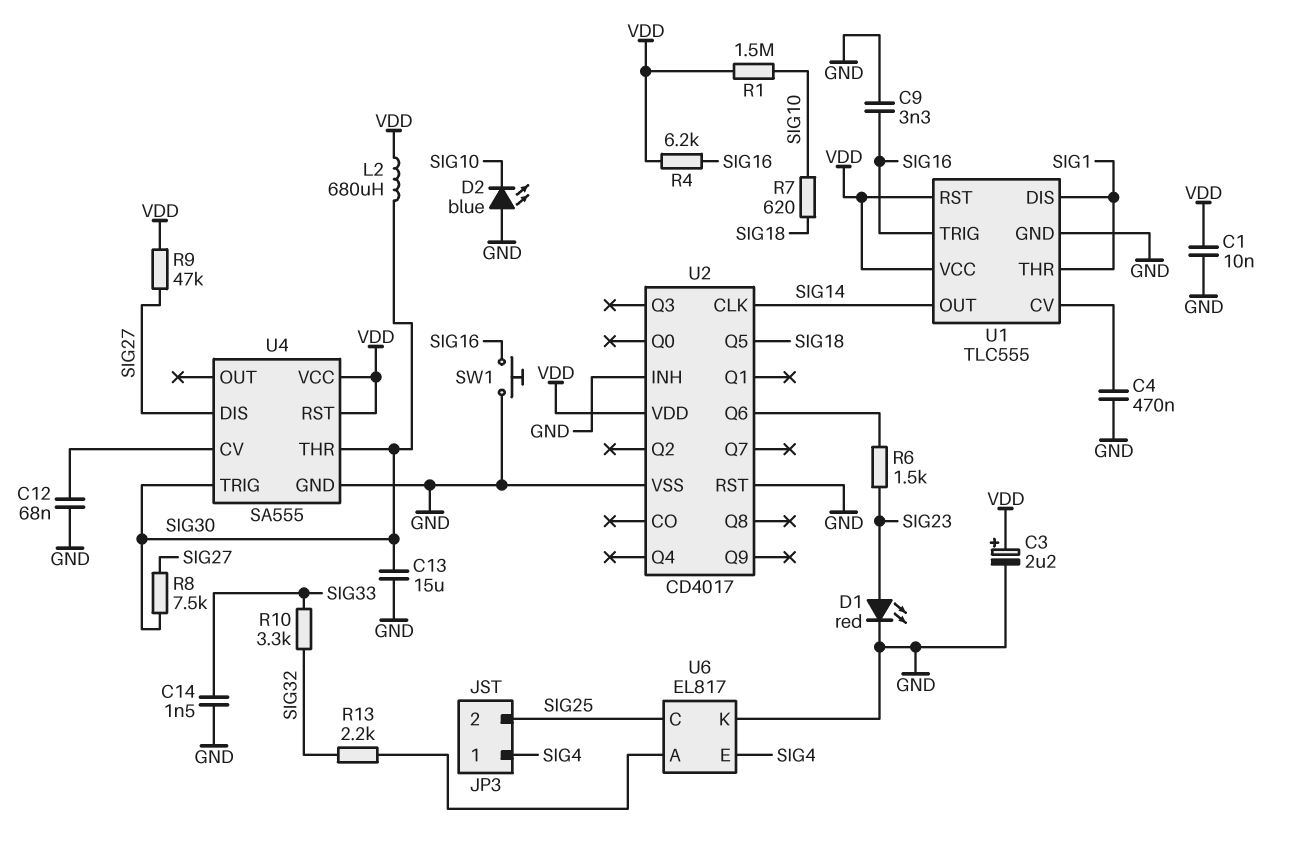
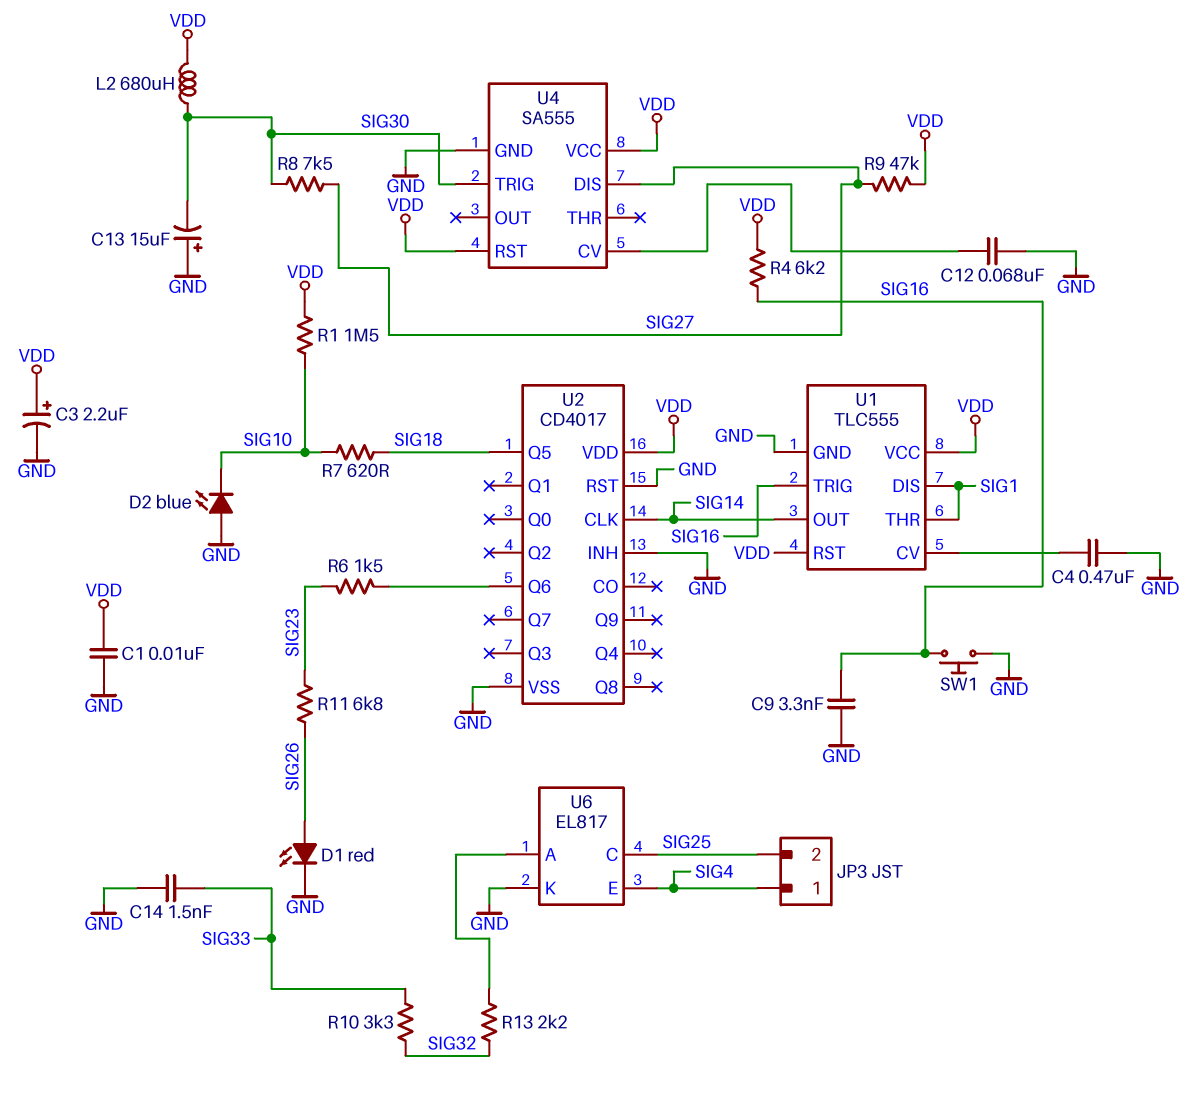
C13: 15uF (GND, SIG30) -> 15uF (plus GND, minus SIG30)
D1: LED red (A SIG23, K GND) -> LED red (A SIG26, K GND)
R11: none -> 6.8k (SIG23, SIG26)
U4 pin THR: SIG30 -> none

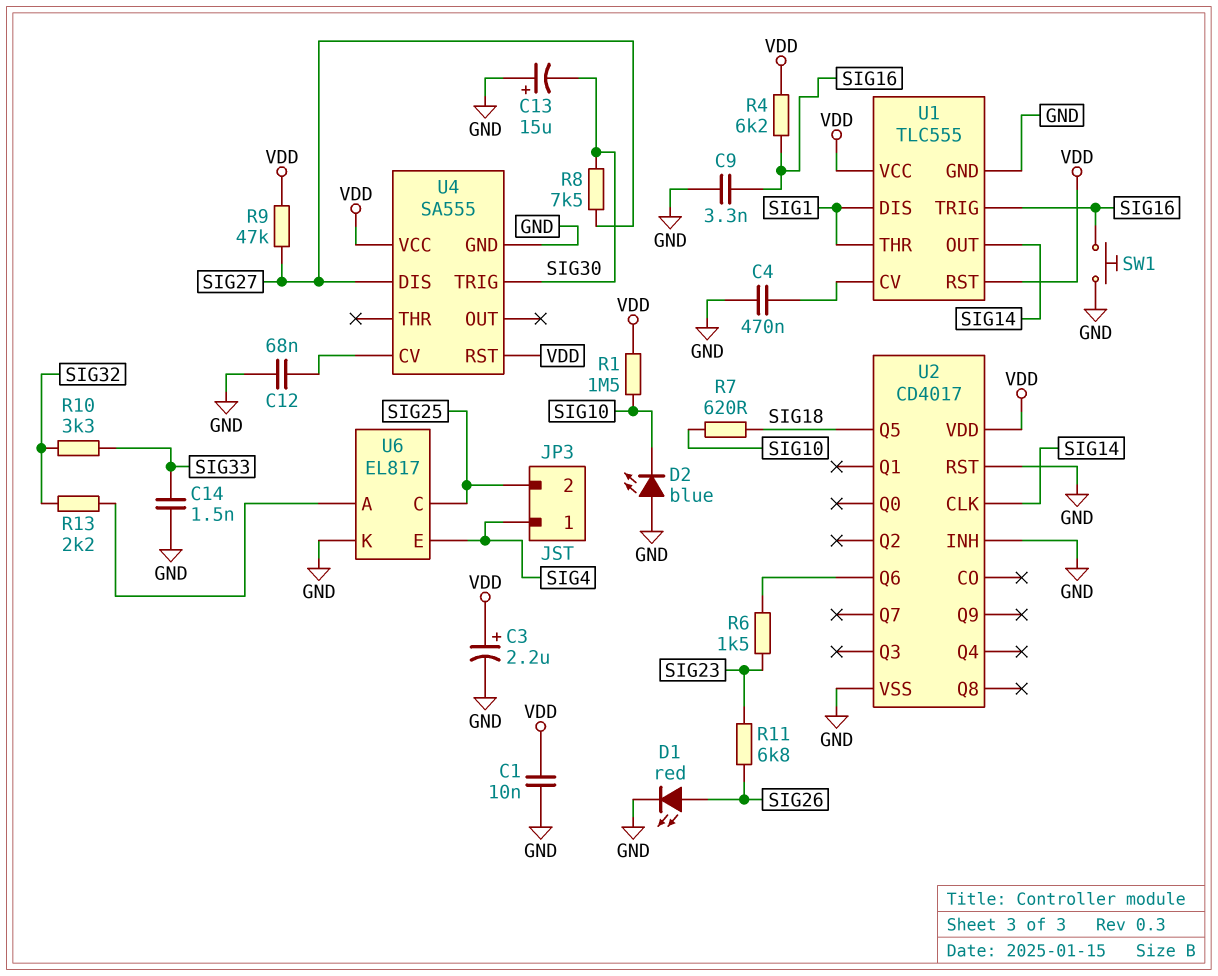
L2: 680uH (SIG30, VDD) -> none

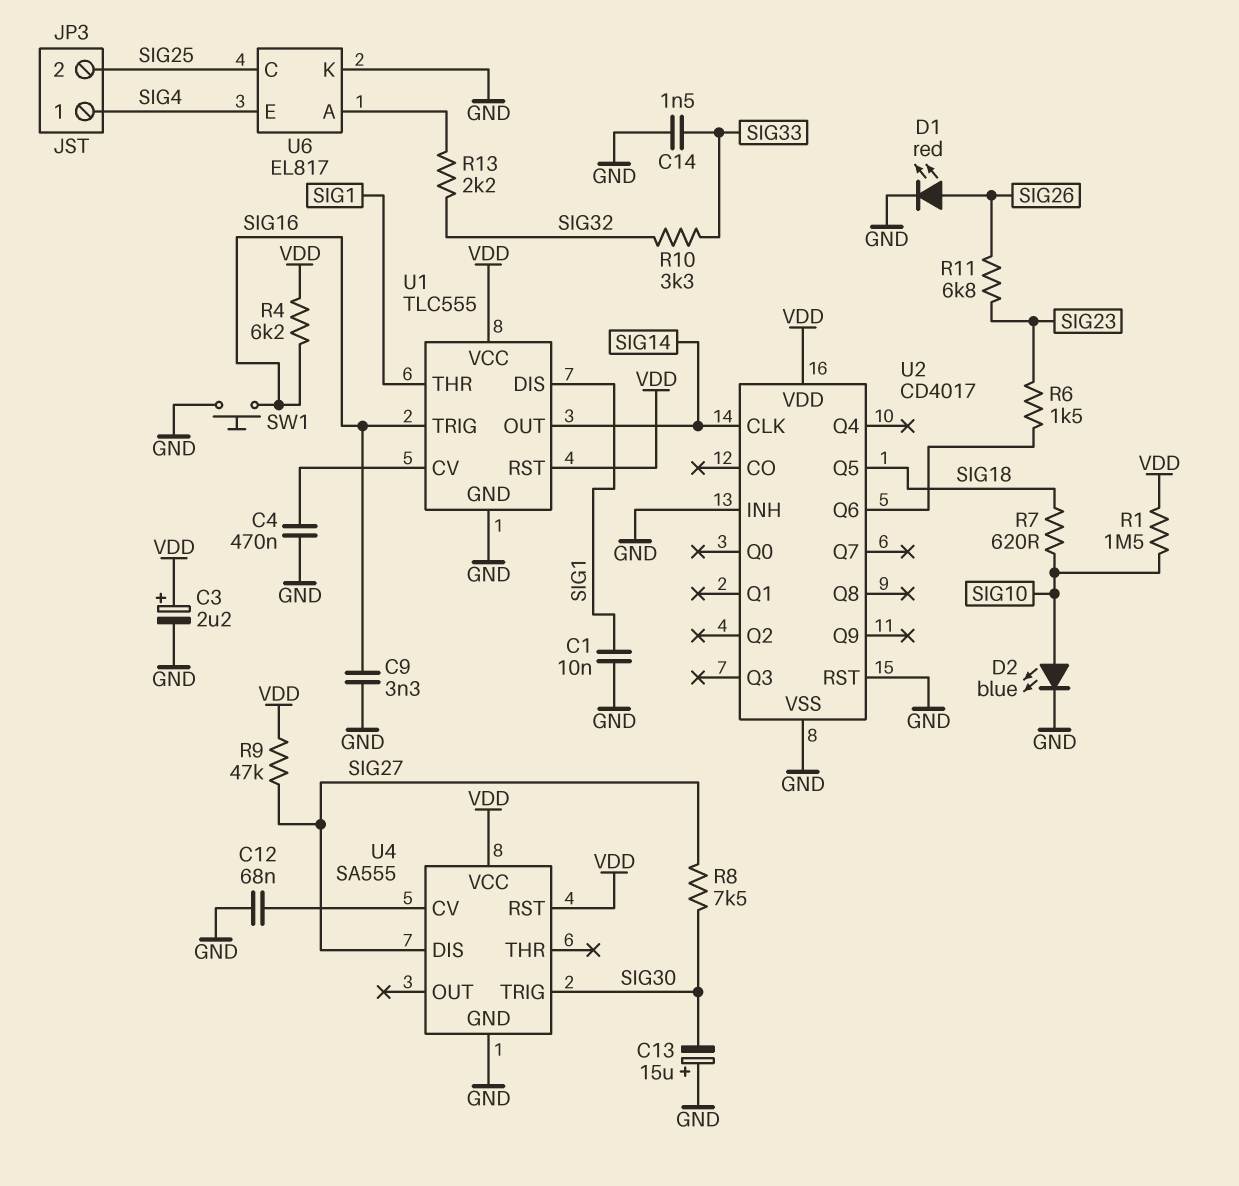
C1: 10nF (GND, VDD) -> 10nF (GND, SIG1)
D2: LED blue (A GND, K SIG10) -> LED blue (A SIG10, K GND)

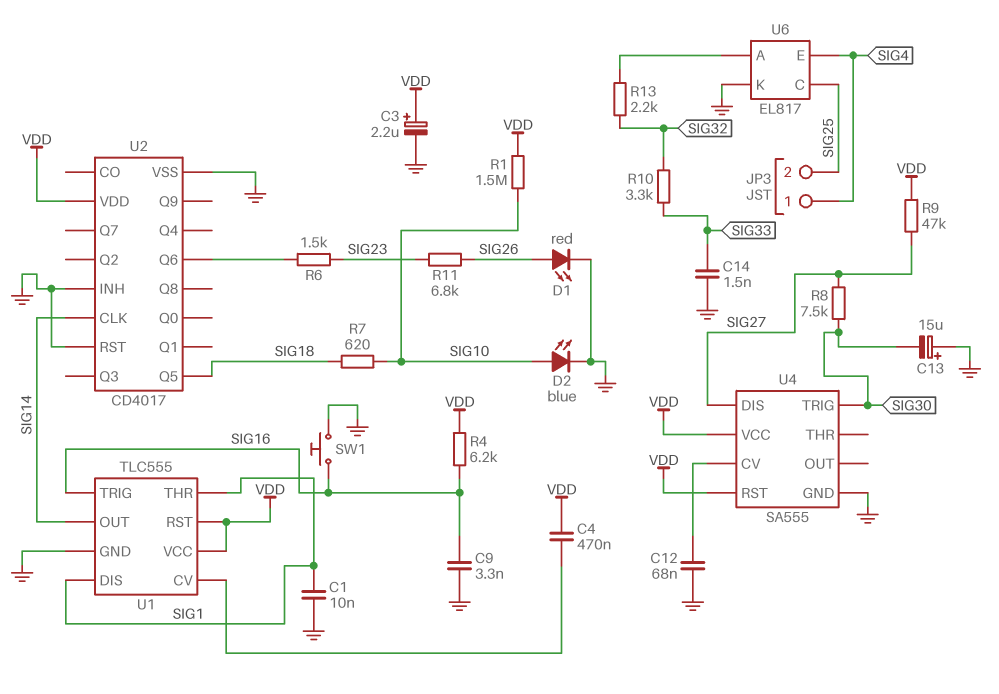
C4: 470nF (GND, U1/CV) -> 470nF (U1/CV, VDD)

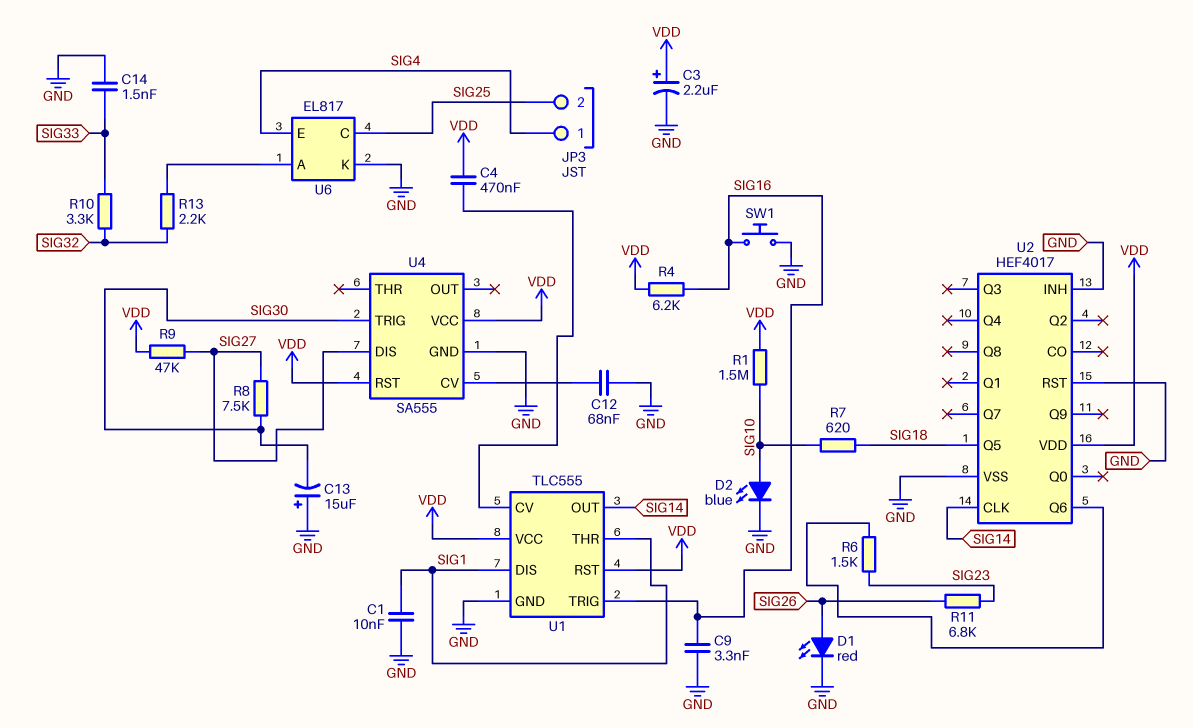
U2: CD4017 -> HEF4017

